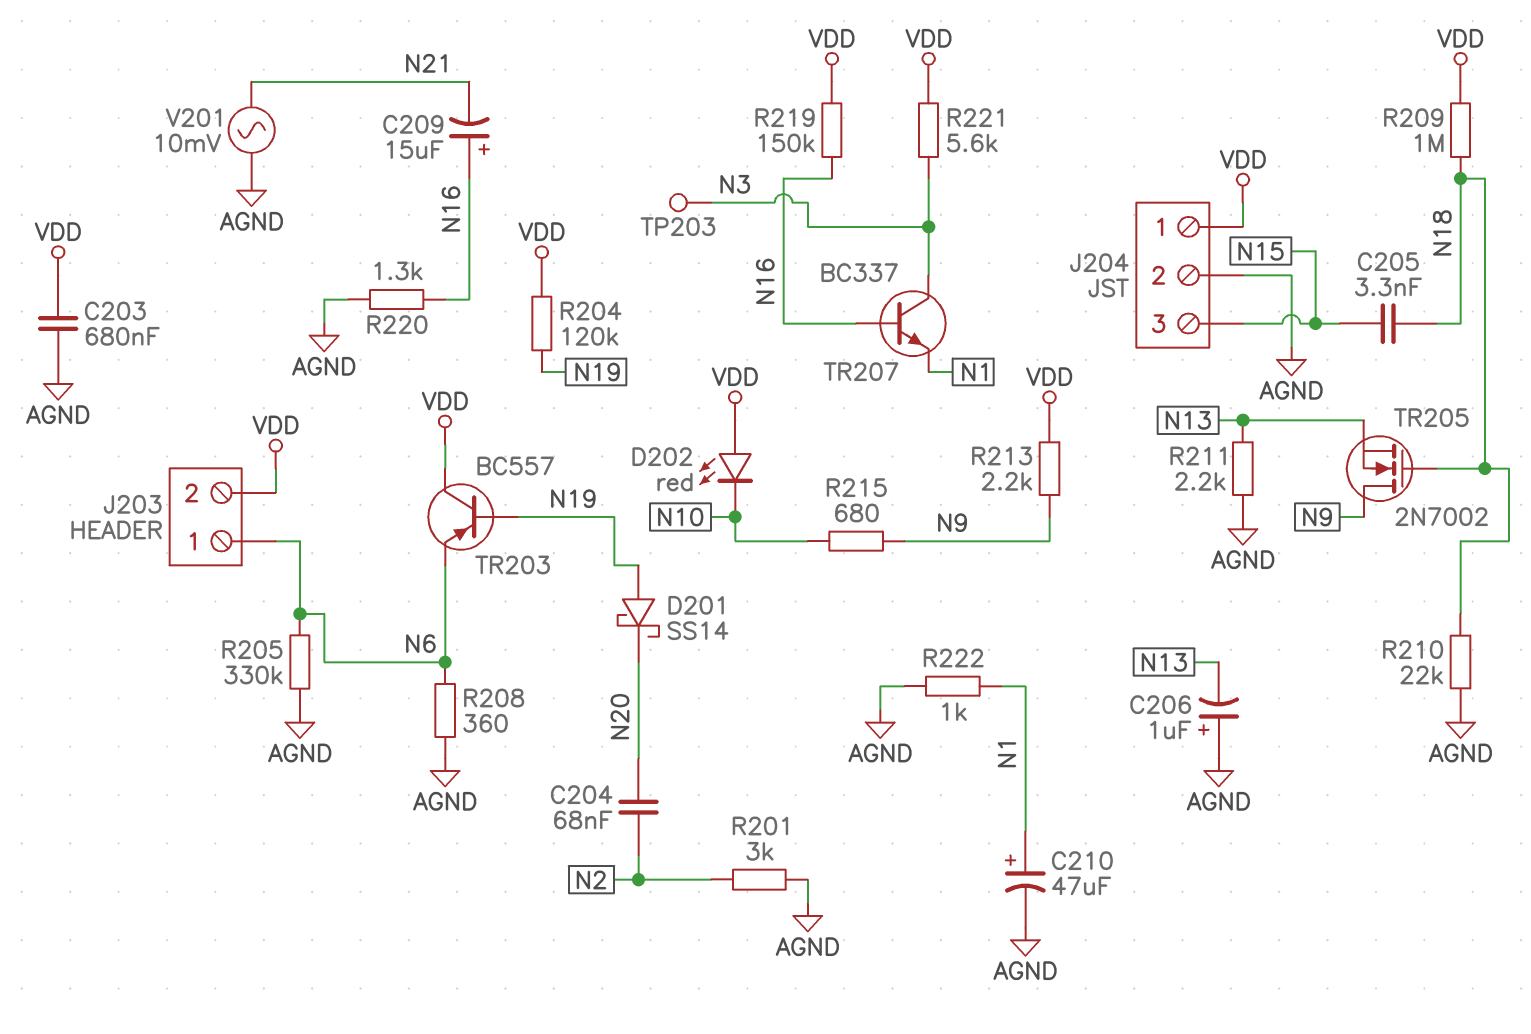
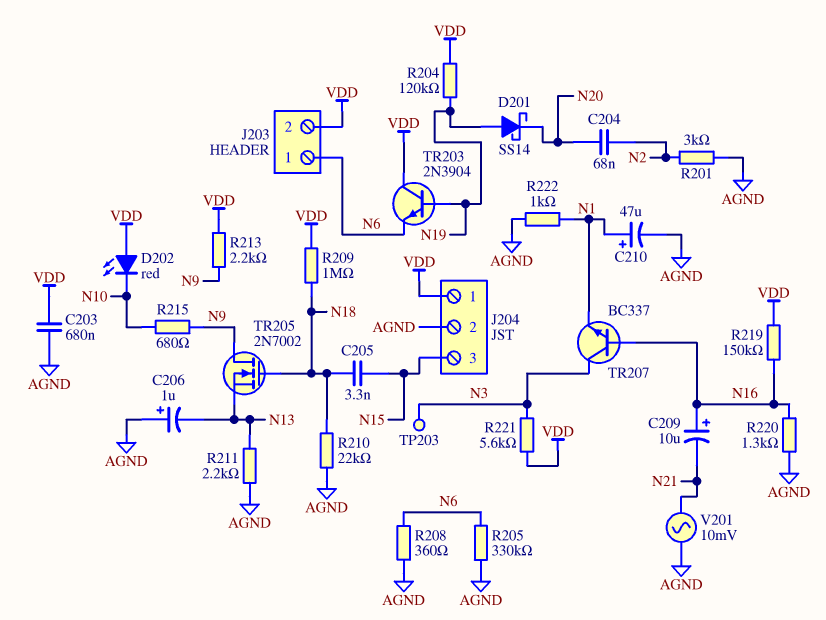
C209: 15uF (plus N16, minus N21) -> 10uF (plus N16, minus N21)
TR203: PNP BC557 (B N19, C VDD, E N6) -> NPN 2N3904 (B N19, C VDD, E N6)

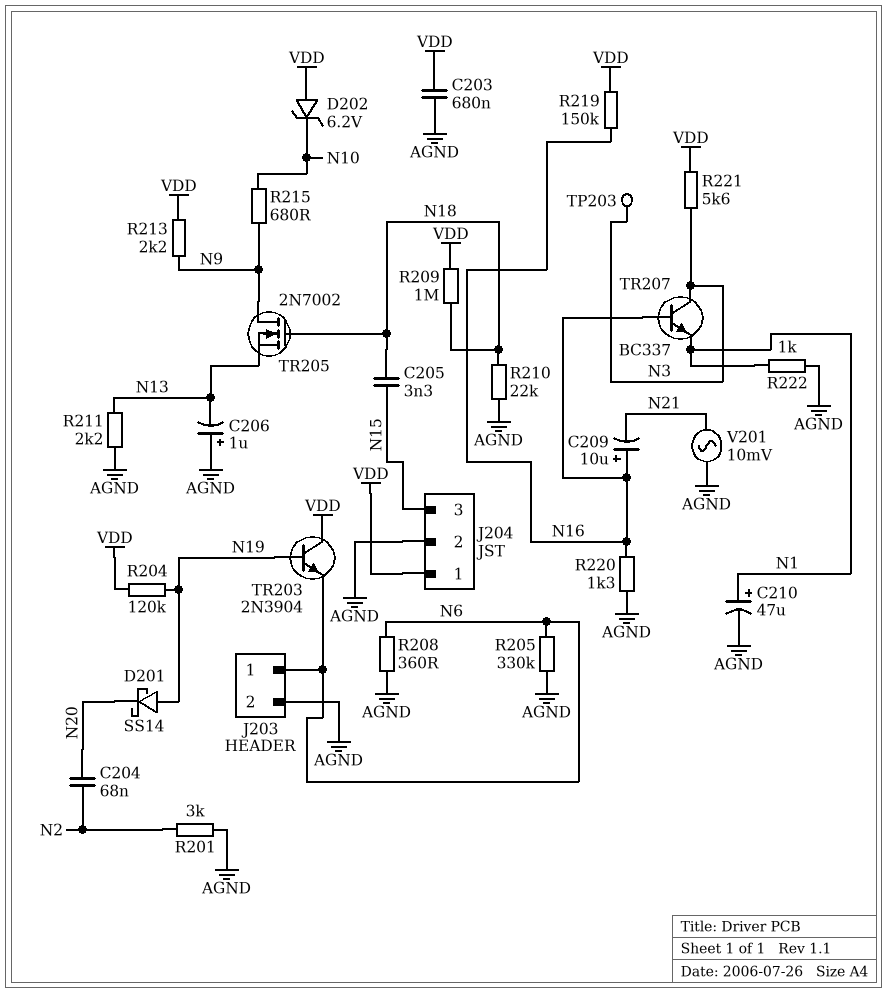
D202: LED red (A VDD, K N10) -> zener 6.2V (A VDD, K N10)
J203 pin 2: VDD -> AGND

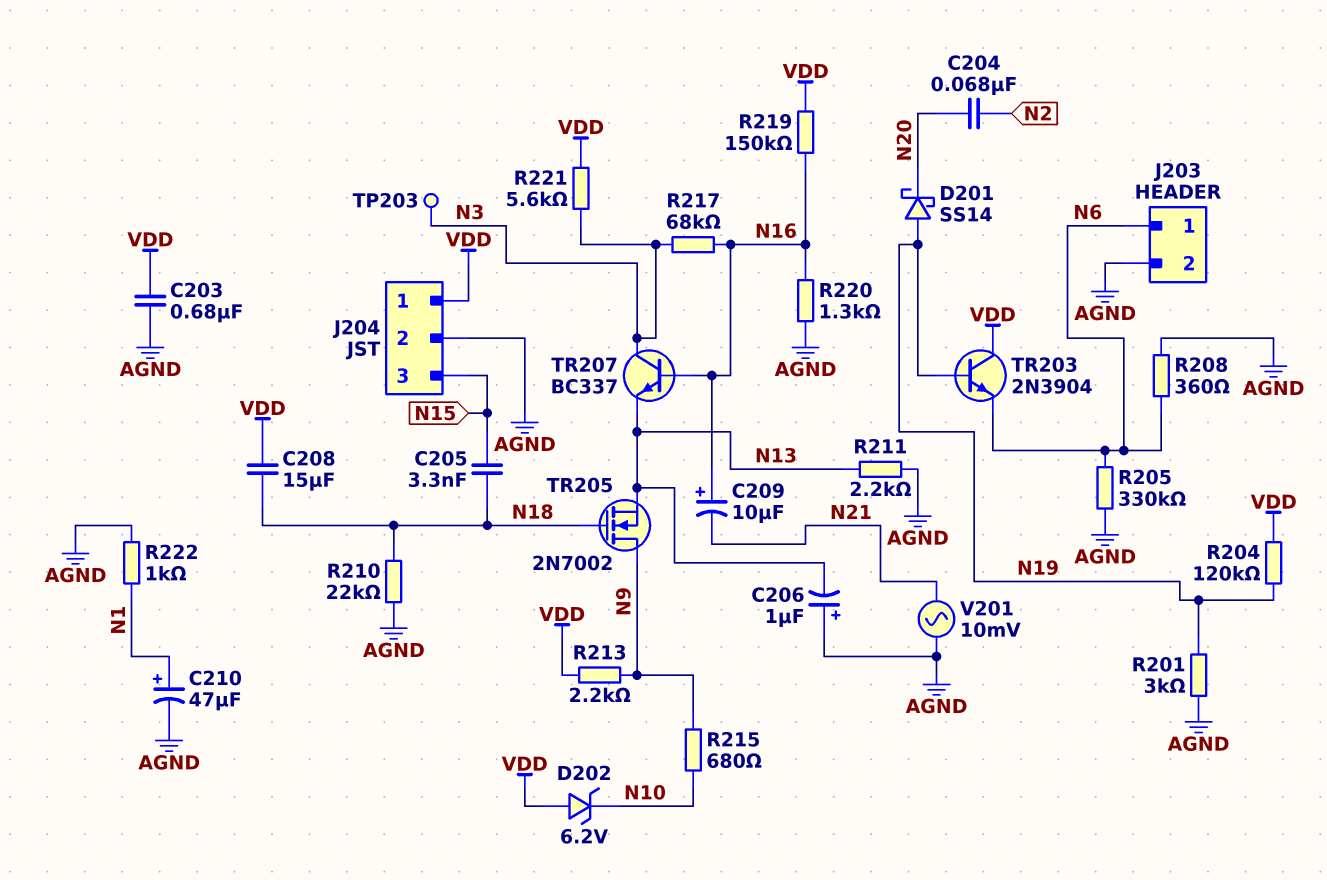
C208: none -> 15uF (N18, VDD)
R201: 3k (AGND, N2) -> 3k (AGND, N19)
R209: 1M (N18, VDD) -> none
R217: none -> 68k (N3, N16)
TR207: NPN BC337 (B N16, C N3, E N1) -> NPN BC337 (B N16, C N3, E N13)

